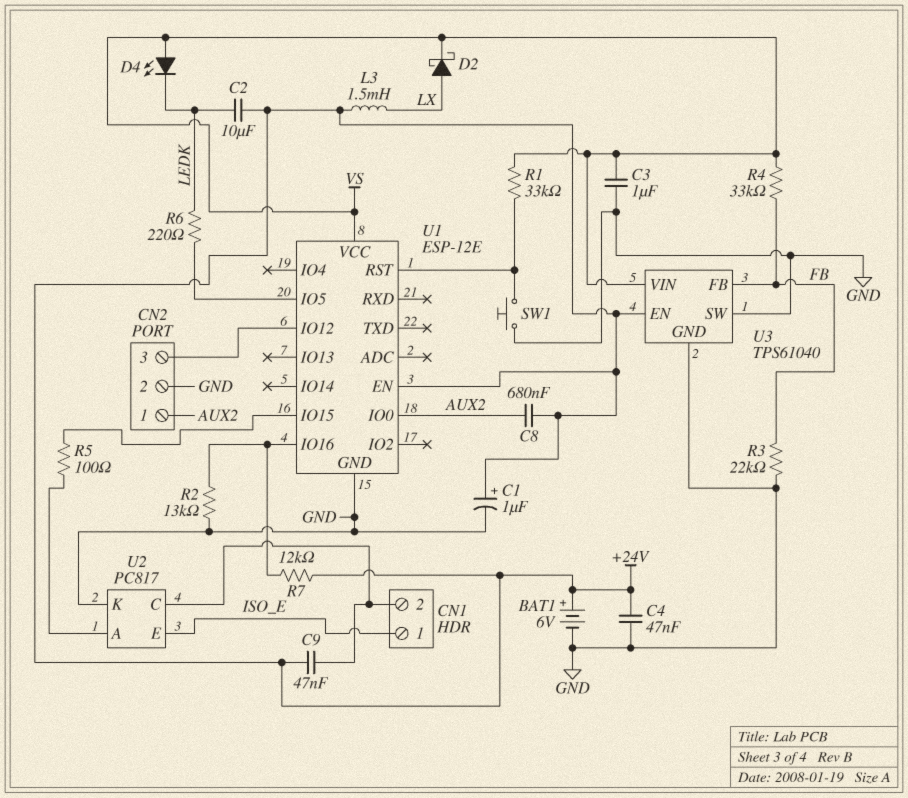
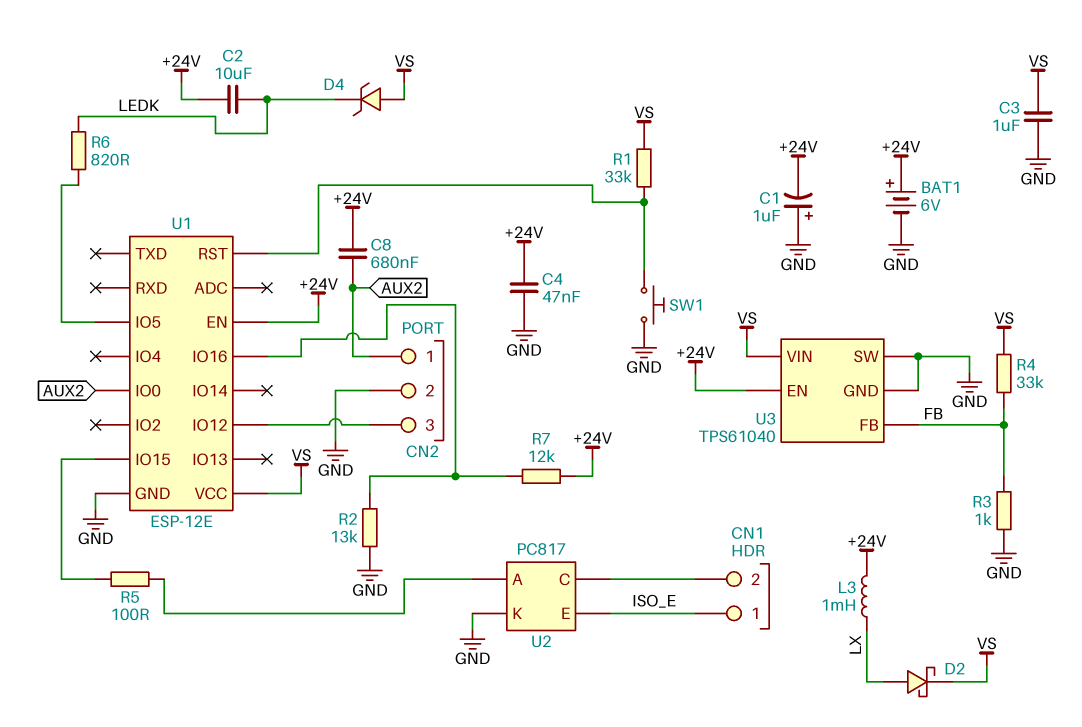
C1: 1uF (plus +24V, minus GND) -> 1uF (plus GND, minus +24V)
C9: 47nF (+24V, CN1/2) -> none
D4: LED (A VS, K LEDK) -> zener (A VS, K LEDK)
L3: 1.5mH (+24V, LX) -> 1mH (+24V, LX)
R3: 22k (FB, GND) -> 1k (FB, GND)
R6: 220 (LEDK, U1/IO5) -> 820 (LEDK, U1/IO5)

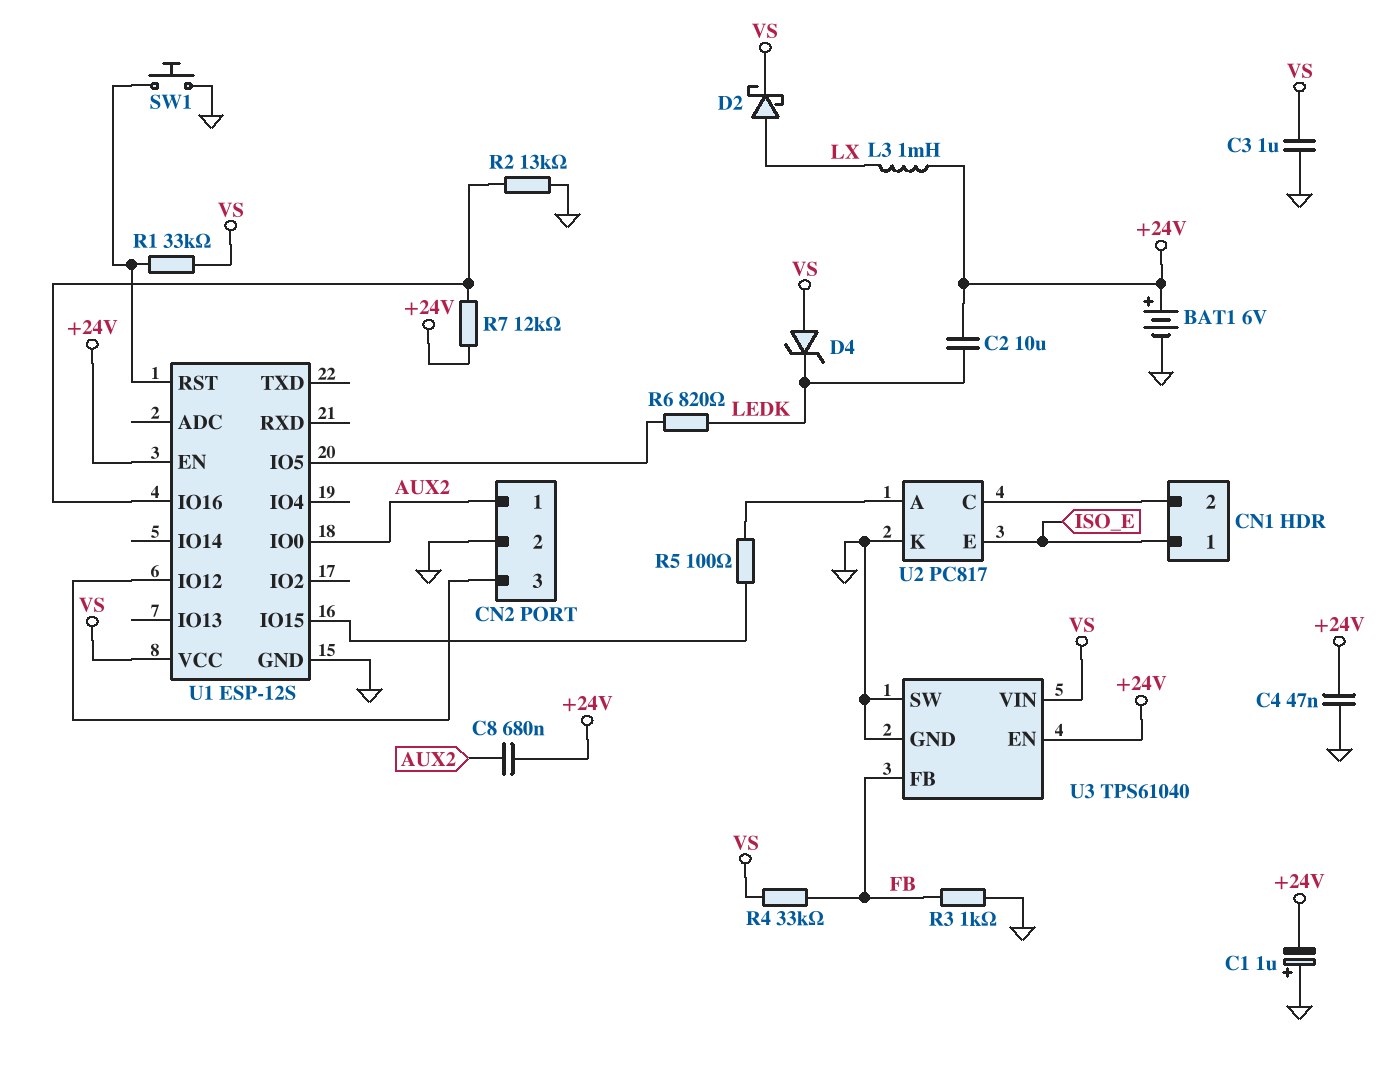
U1: ESP-12E -> ESP-12S

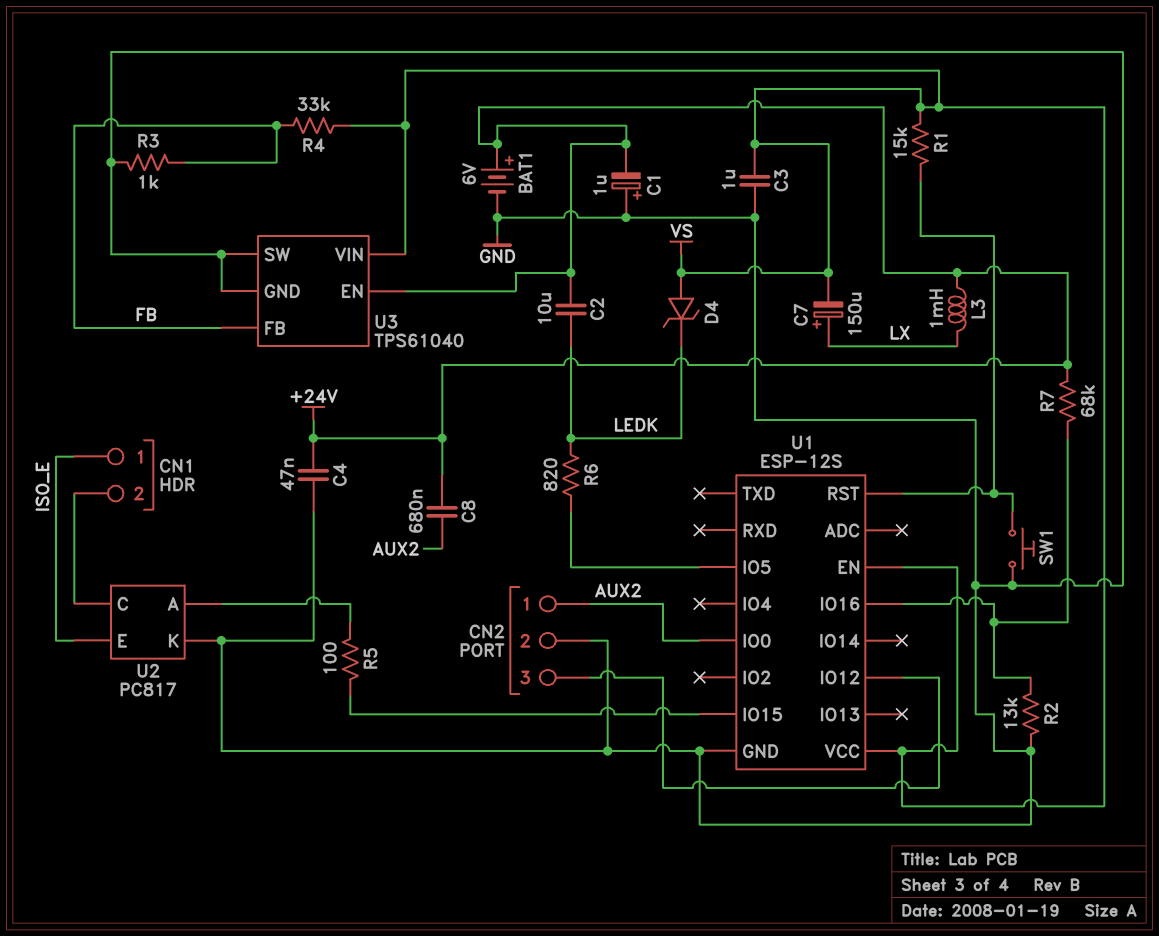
C7: none -> 150uF (plus LX, minus VS)
D2: schottky (A LX, K VS) -> none
R1: 33k (U1/RST, VS) -> 15k (U1/RST, VS)
R7: 12k (+24V, U1/IO16) -> 68k (+24V, U1/IO16)
U1 pin EN: +24V -> VS

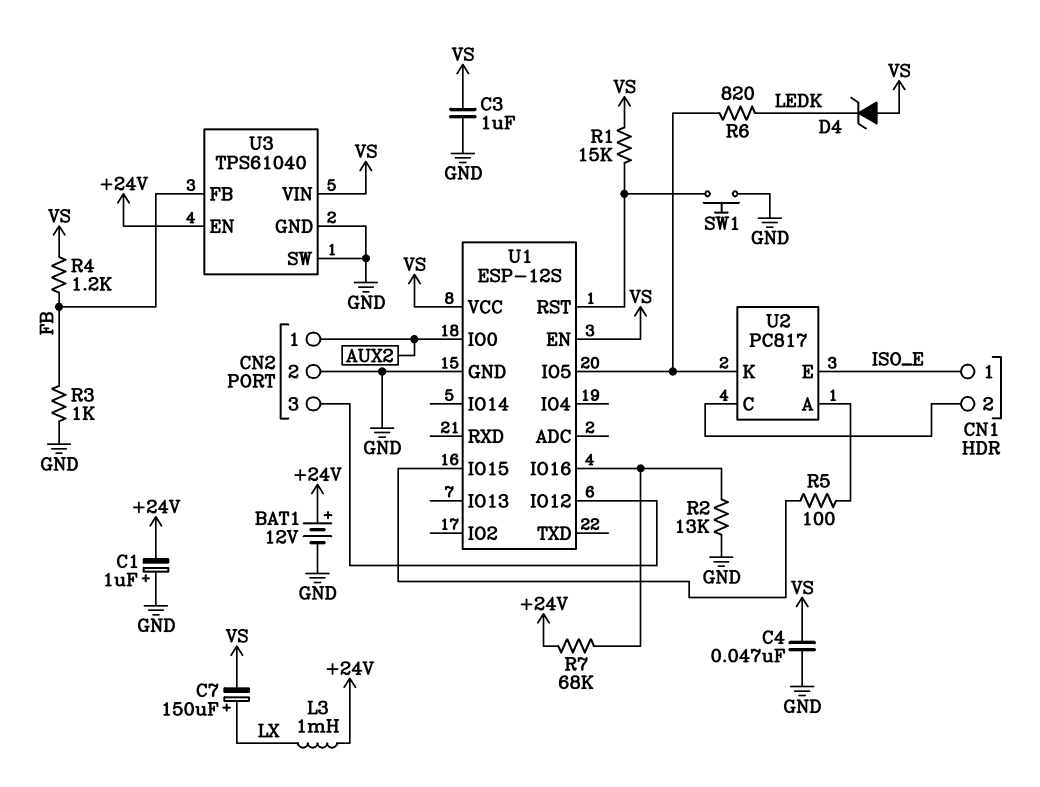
BAT1: 6V (plus +24V, minus GND) -> 12V (plus +24V, minus GND)
C2: 10uF (+24V, LEDK) -> none
C4: 47nF (+24V, GND) -> 47nF (GND, VS)
C8: 680nF (+24V, AUX2) -> none
R4: 33k (FB, VS) -> 1.2k (FB, VS)
U2 pin K: GND -> U1/IO5

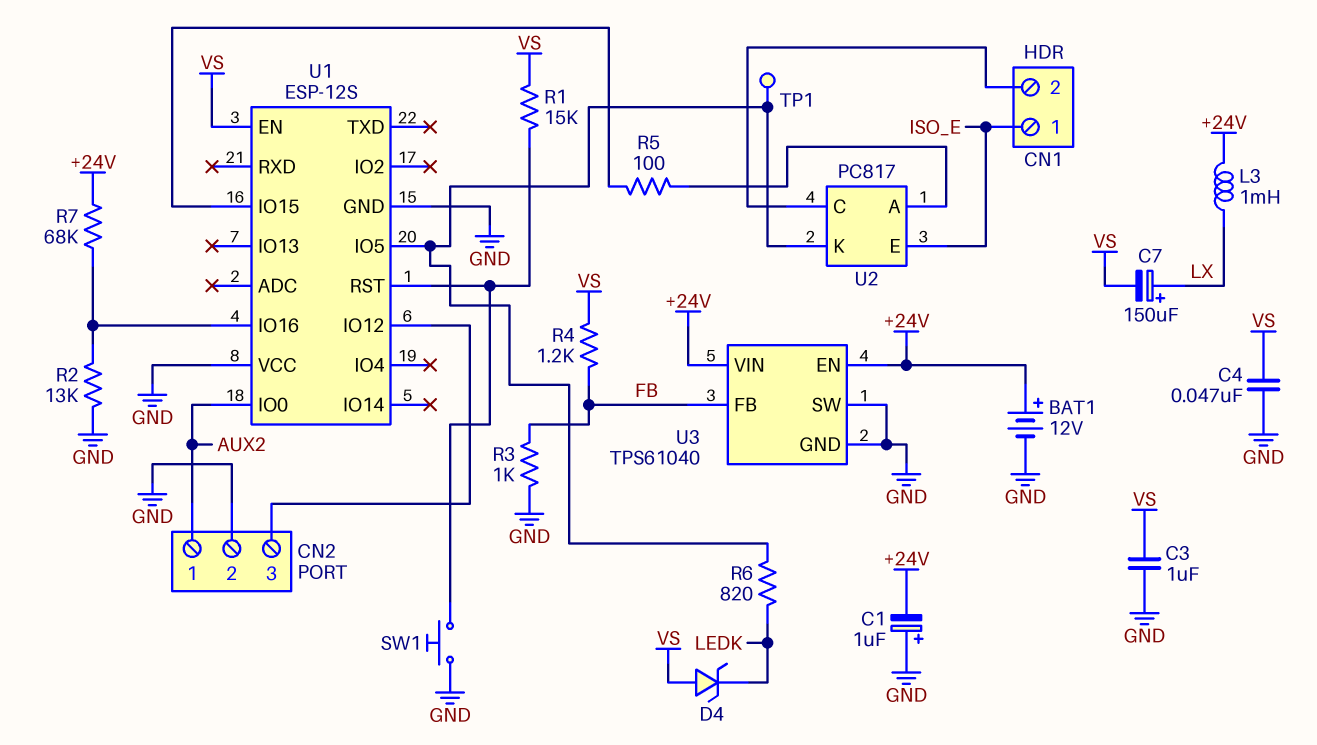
TP1: none -> test point (U1/IO5)
U1 pin VCC: VS -> GND
U3 pin VIN: VS -> +24V

